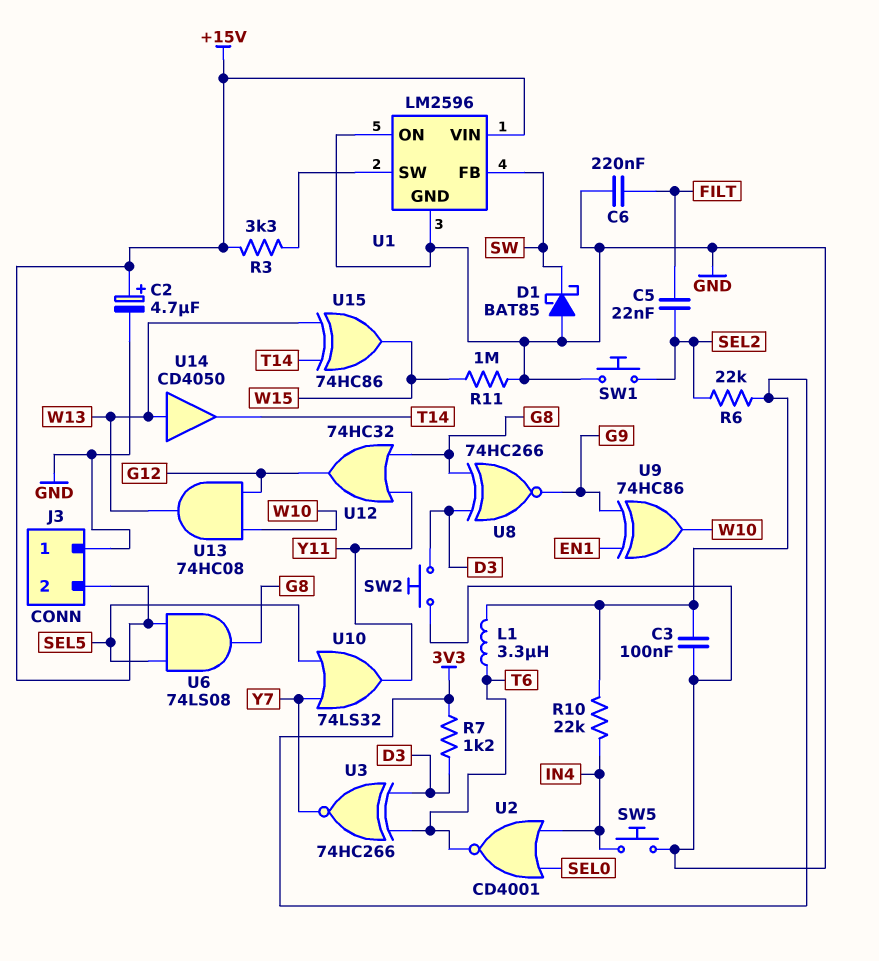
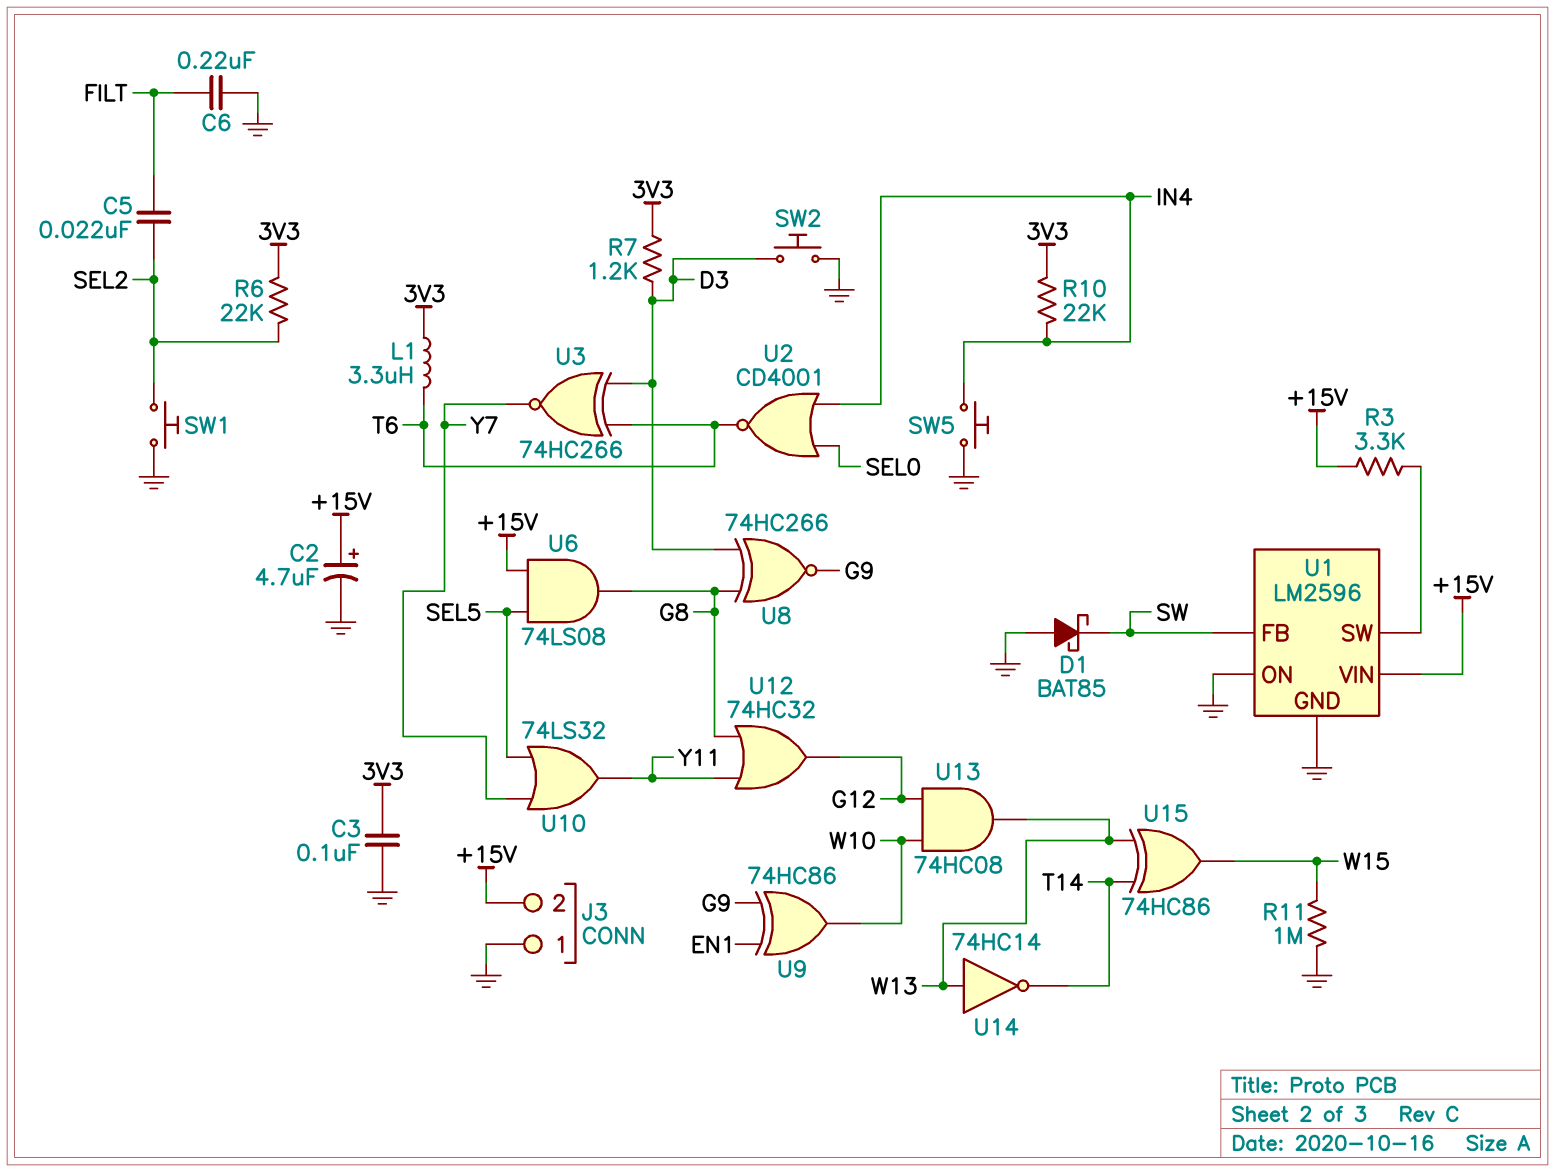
U14: buffer CD4050 (in W13, out T14) -> NOT 74HC14 (in W13, out T14)

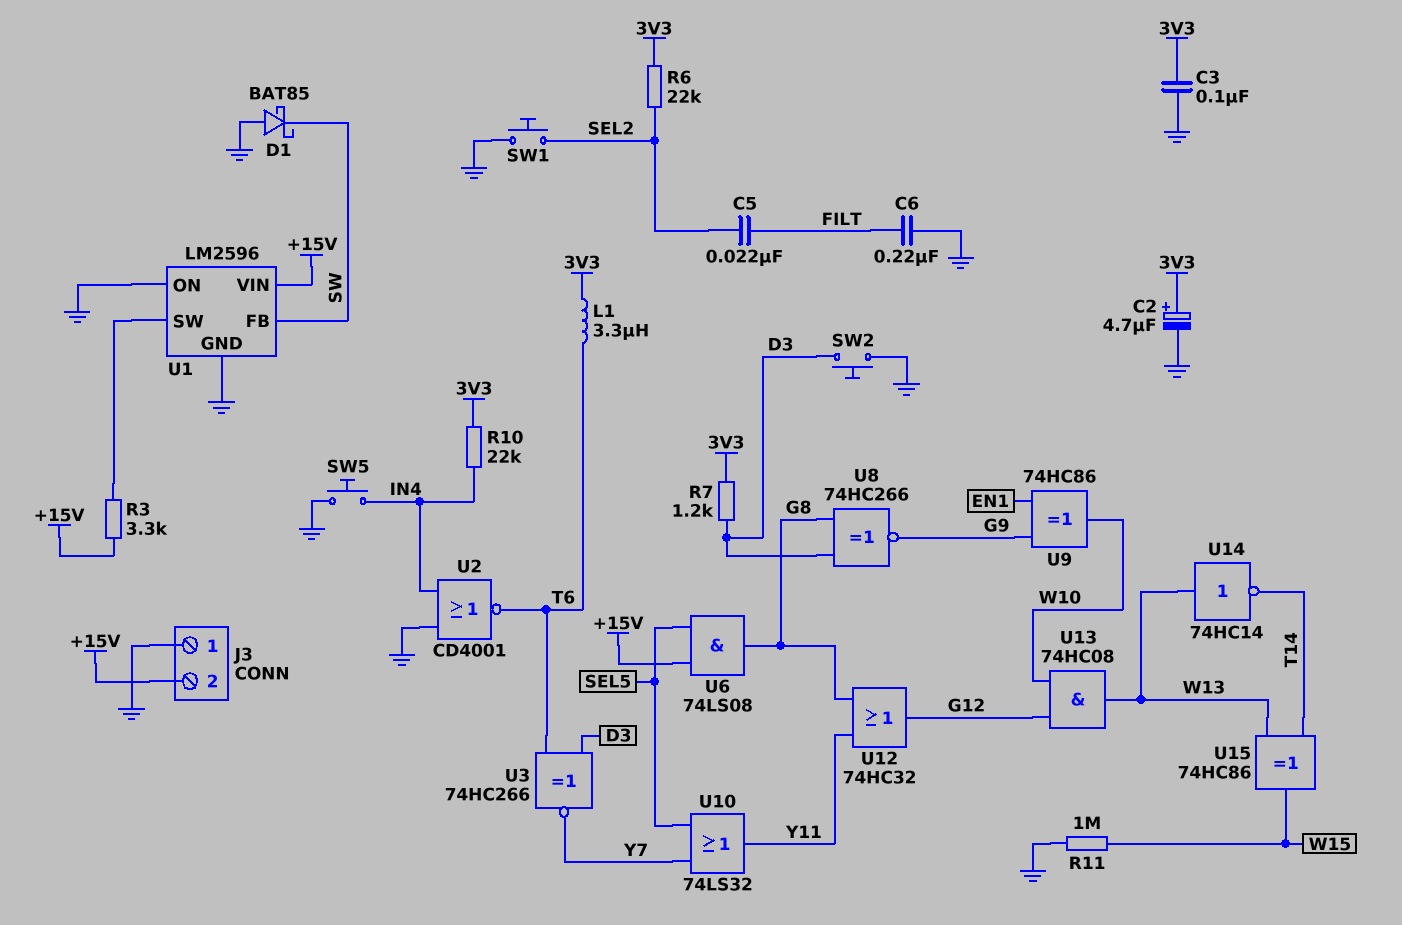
C2: 4.7uF (plus +15V, minus GND) -> 4.7uF (plus 3V3, minus GND)
U2: NOR CD4001 (in IN4, in SEL0, out T6) -> NOR CD4001 (in GND, in IN4, out T6)

